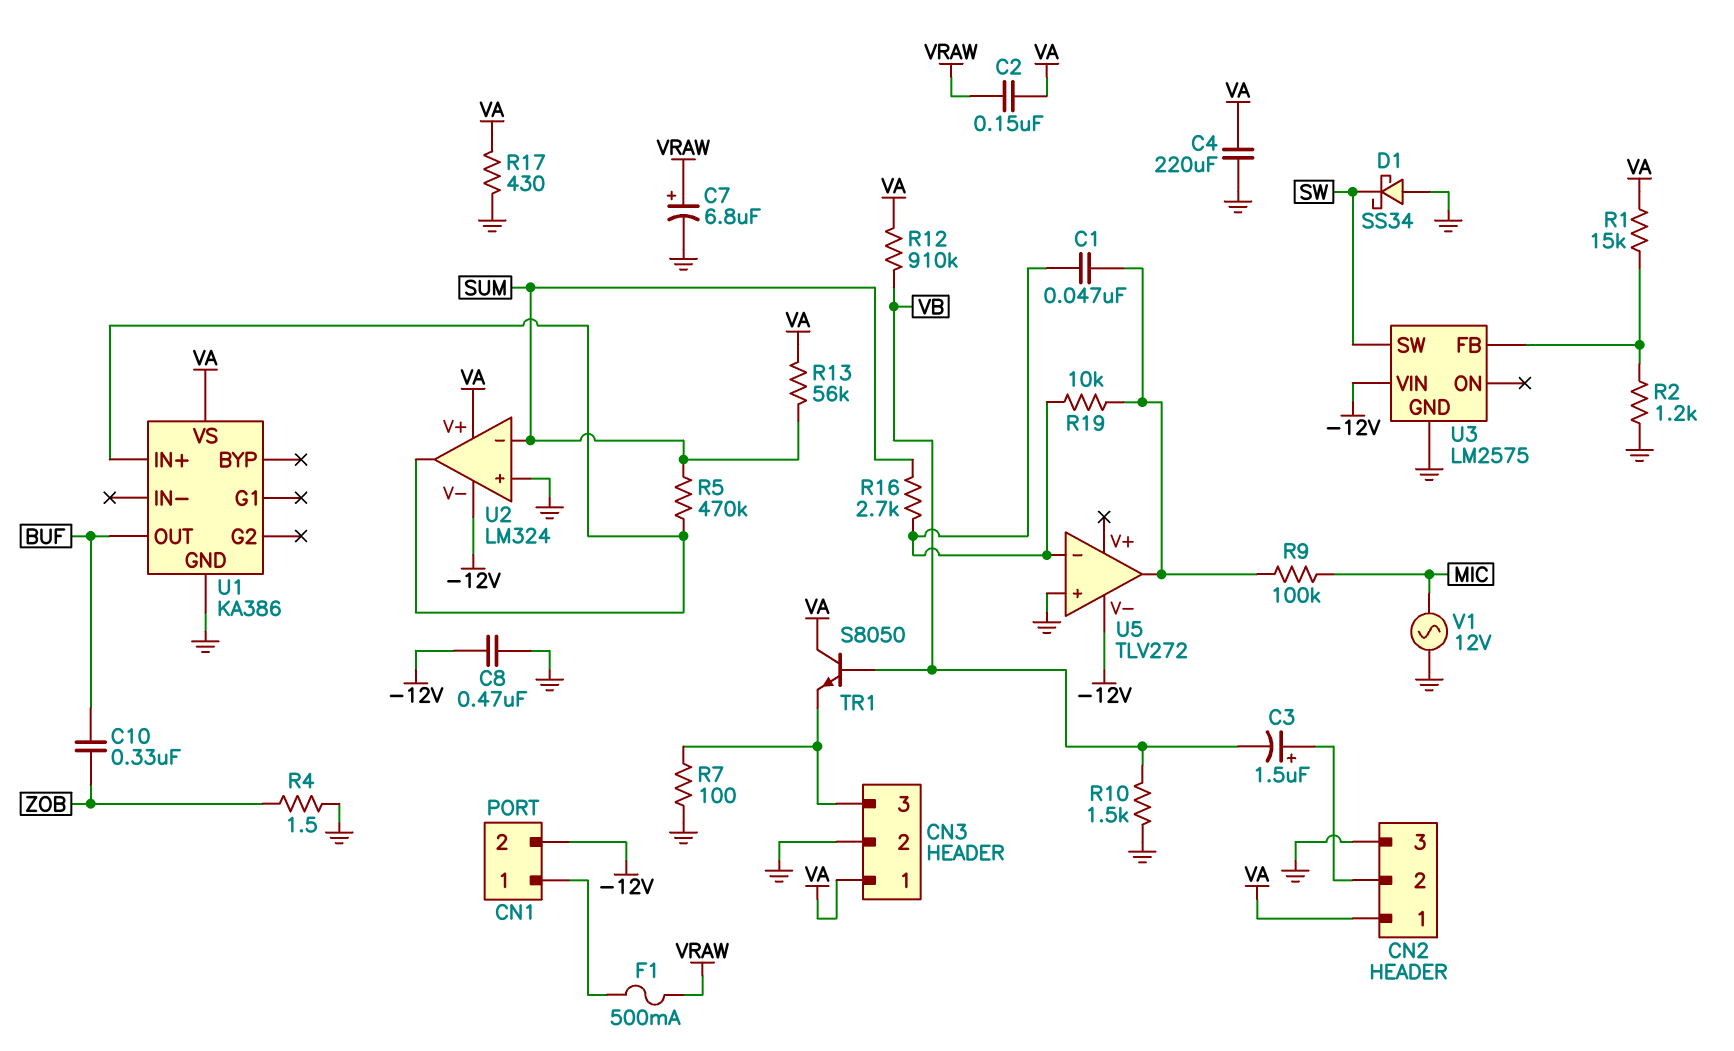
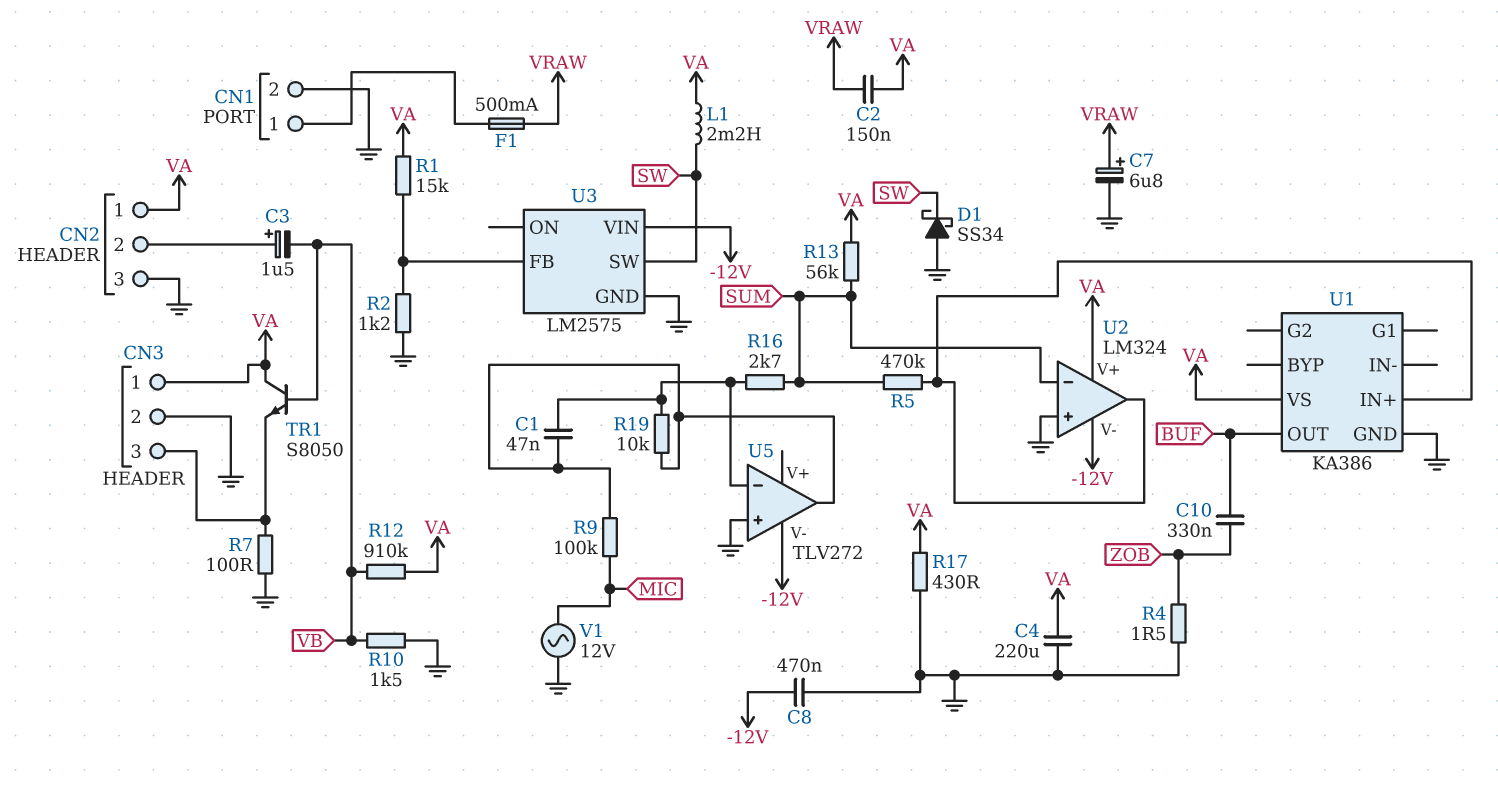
CN1 pin 2: -12V -> GND
L1: none -> 2.2mH (SW, VA)

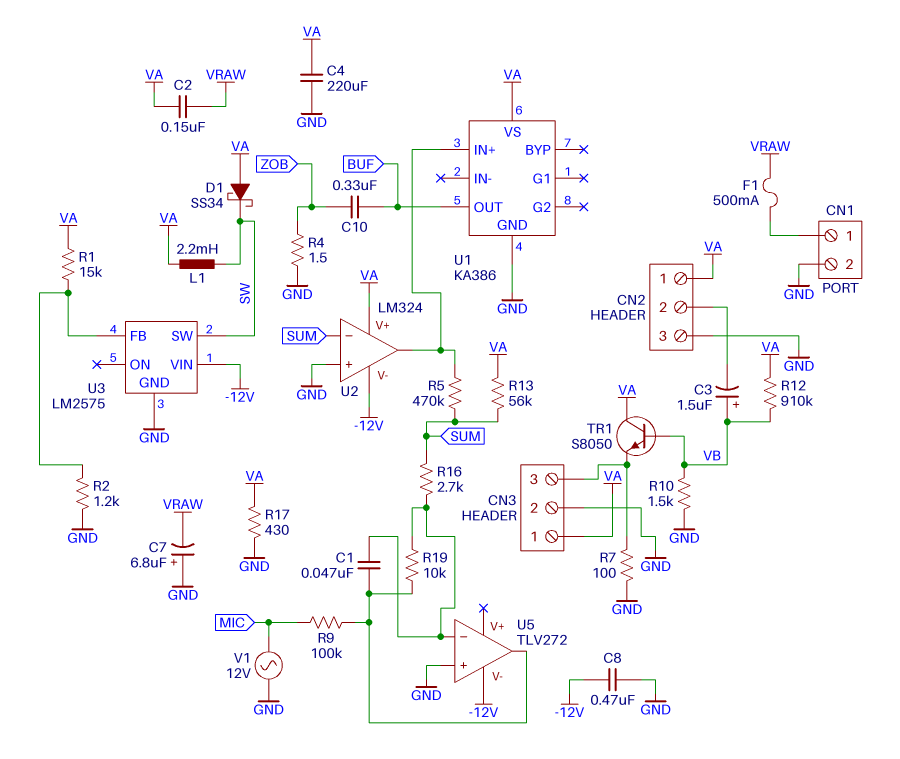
C3: 1.5uF (plus CN2/2, minus VB) -> 1.5uF (plus VB, minus CN2/2)
C7: 6.8uF (plus VRAW, minus GND) -> 6.8uF (plus GND, minus VRAW)
D1: schottky SS34 (A GND, K SW) -> schottky SS34 (A VA, K SW)

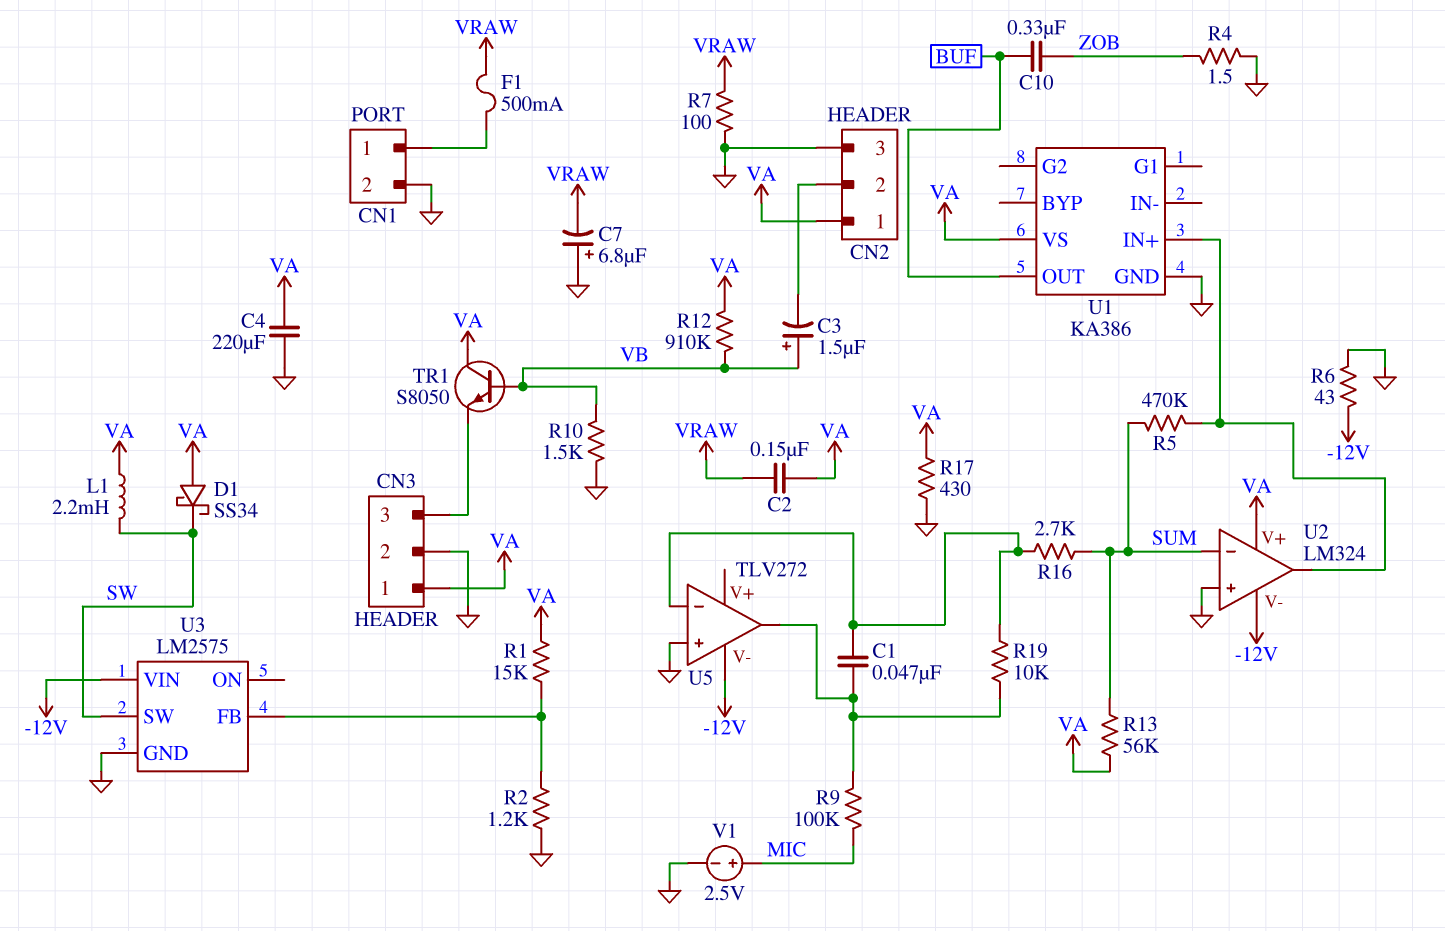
C8: 470nF (-12V, GND) -> none
R6: none -> 43 (-12V, GND)
R7: 100 (CN3/3, GND) -> 100 (GND, VRAW)
V1: AC 12V (GND, MIC) -> 2.5V (plus MIC, minus GND)

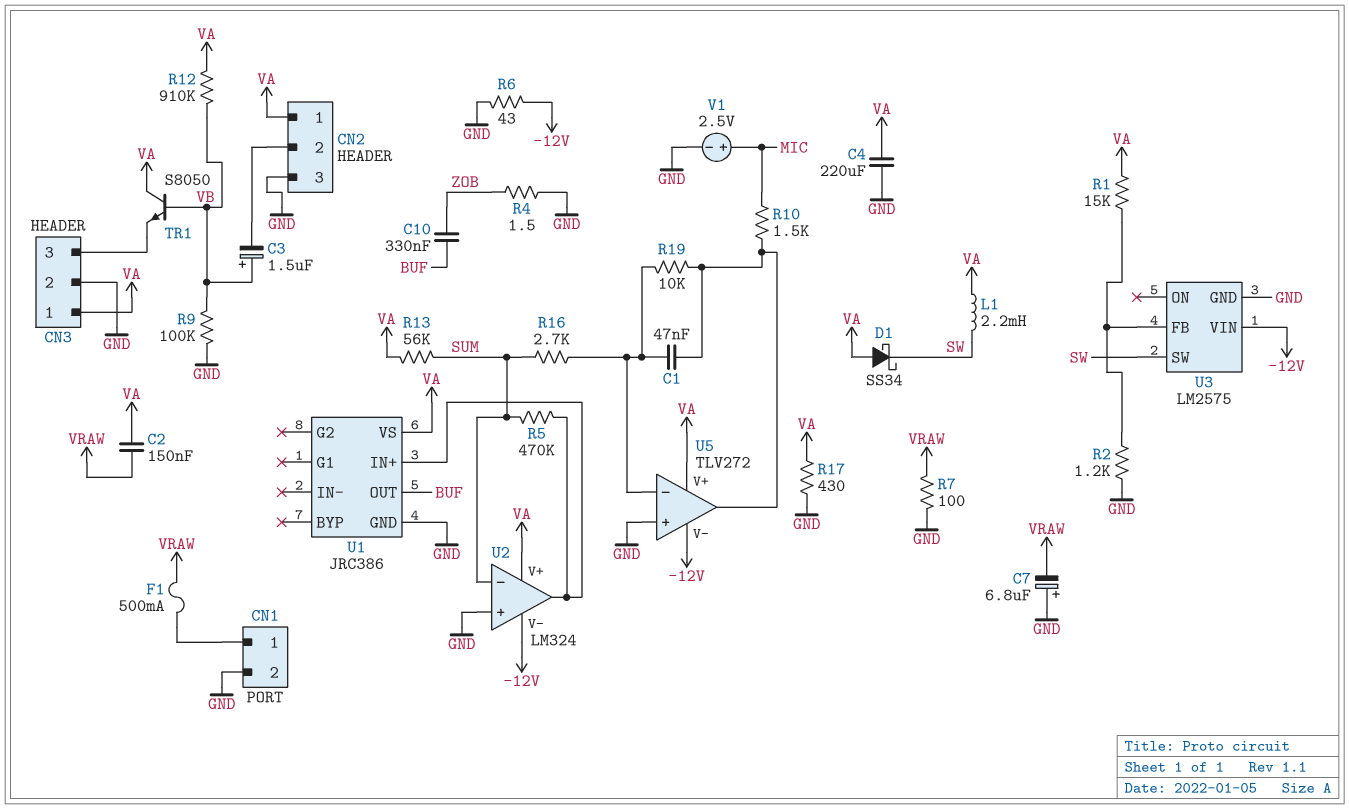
R9: 100k (MIC, U5/out) -> 100k (GND, VB)
R10: 1.5k (GND, VB) -> 1.5k (MIC, U5/out)
U1: KA386 -> JRC386
U5 pin V+: none -> VA

